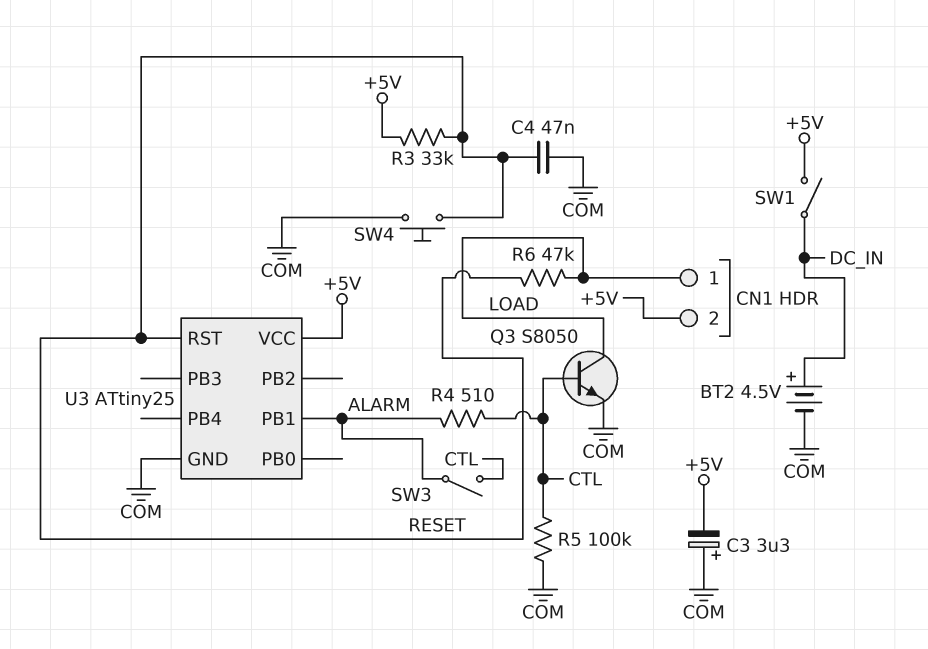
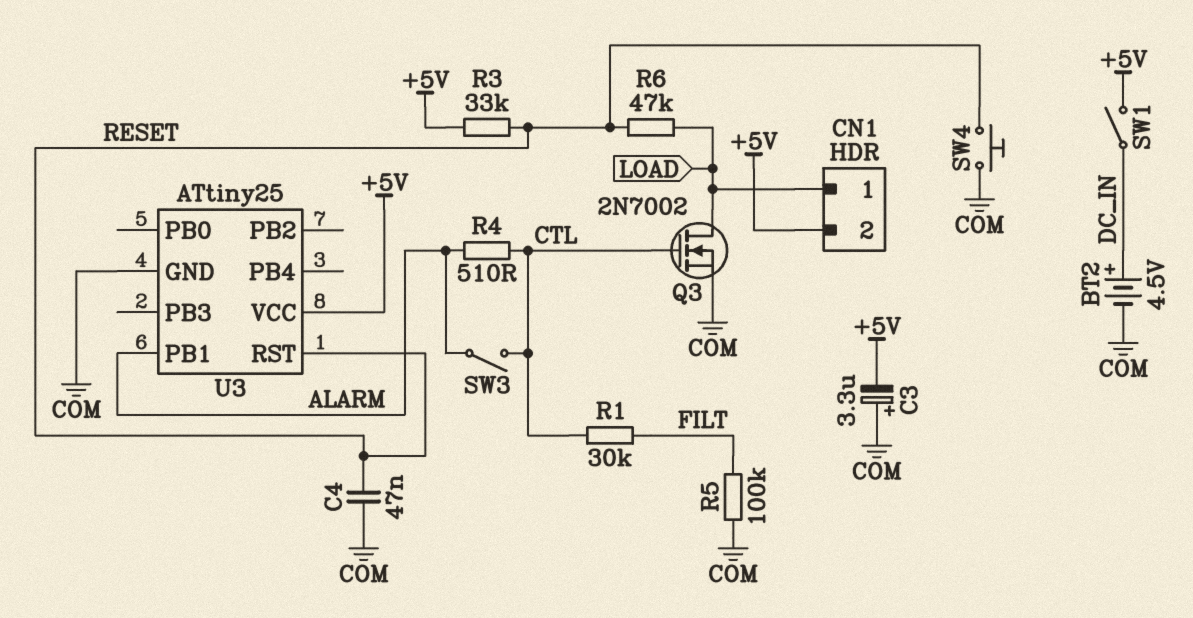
Q3: NPN S8050 (B CTL, C LOAD, E COM) -> NMOS 2N7002 (G CTL, D LOAD, S COM)
R1: none -> 30k (CTL, FILT)
R5: 100k (COM, CTL) -> 100k (COM, FILT)

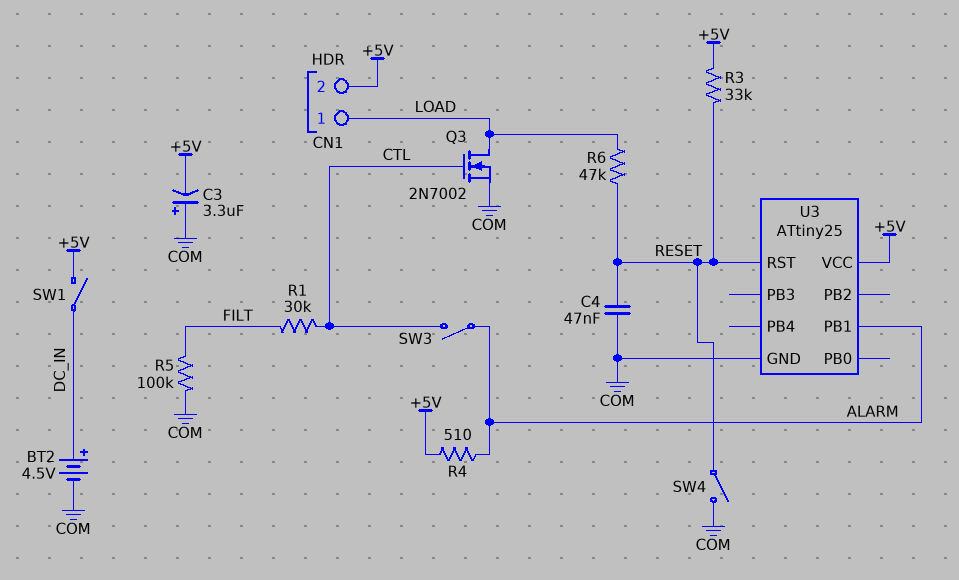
R4: 510 (ALARM, CTL) -> 510 (+5V, ALARM)
SW4: button (COM, RESET) -> switch (COM, RESET)

